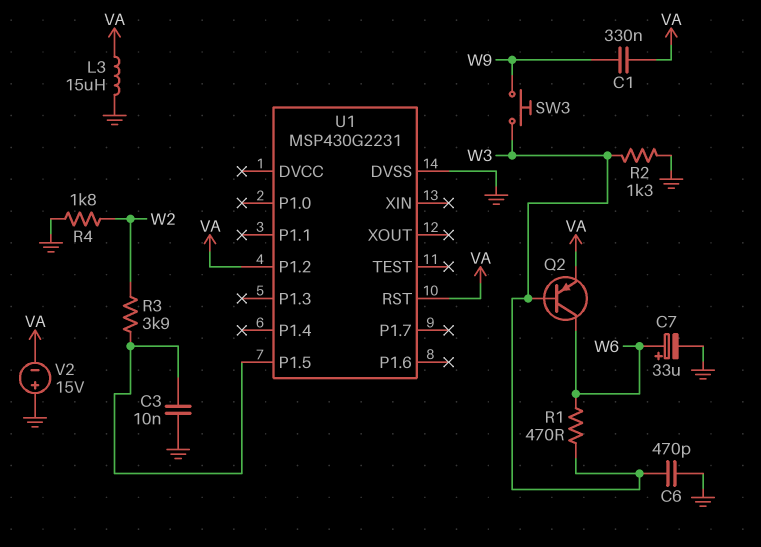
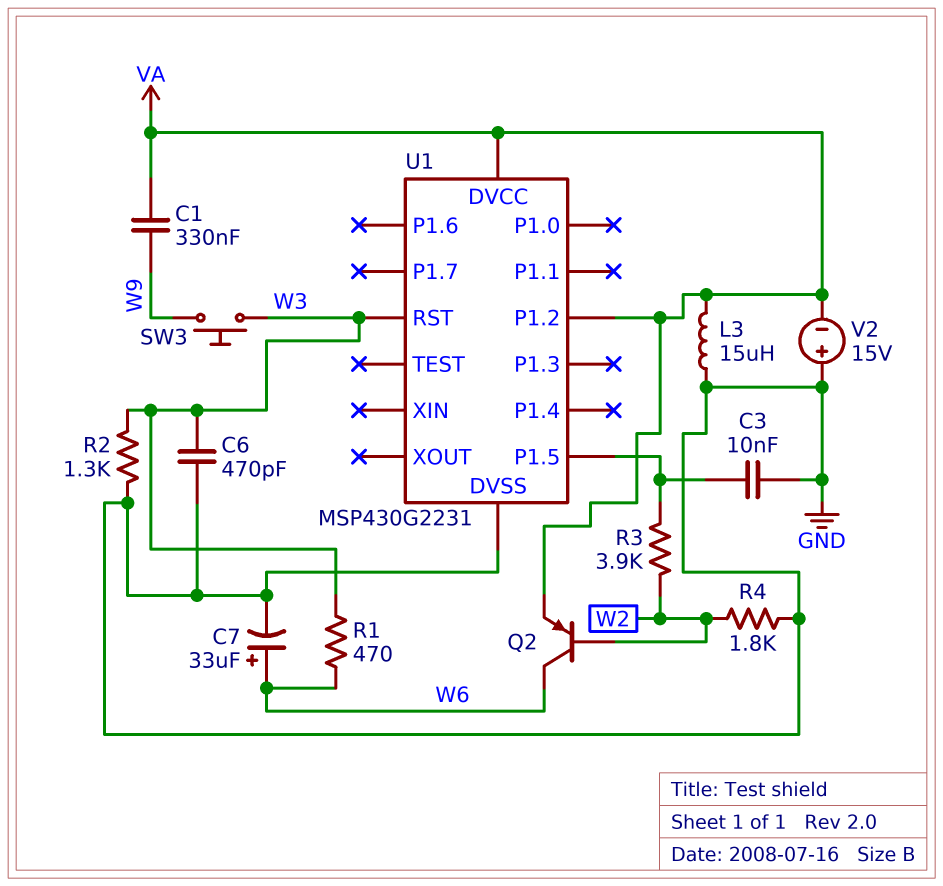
Q2: PNP (B W3, C W6, E VA) -> PNP (B W2, C W6, E VA)
U1 pin DVCC: none -> VA
U1 pin RST: VA -> W3

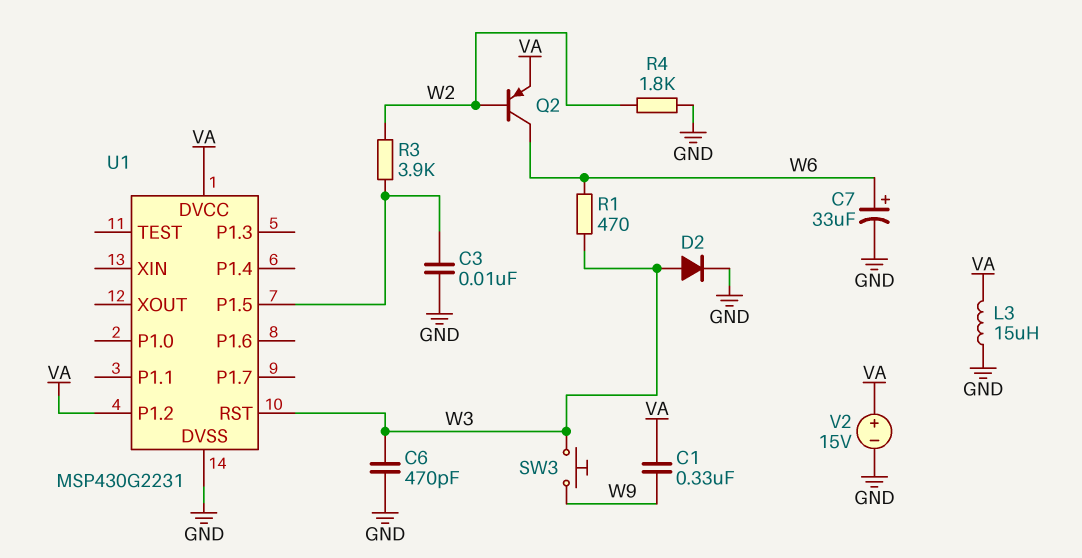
D2: none -> diode (A W3, K GND)
R2: 1.3k (GND, W3) -> none
V2: 15V (plus GND, minus VA) -> 15V (plus VA, minus GND)

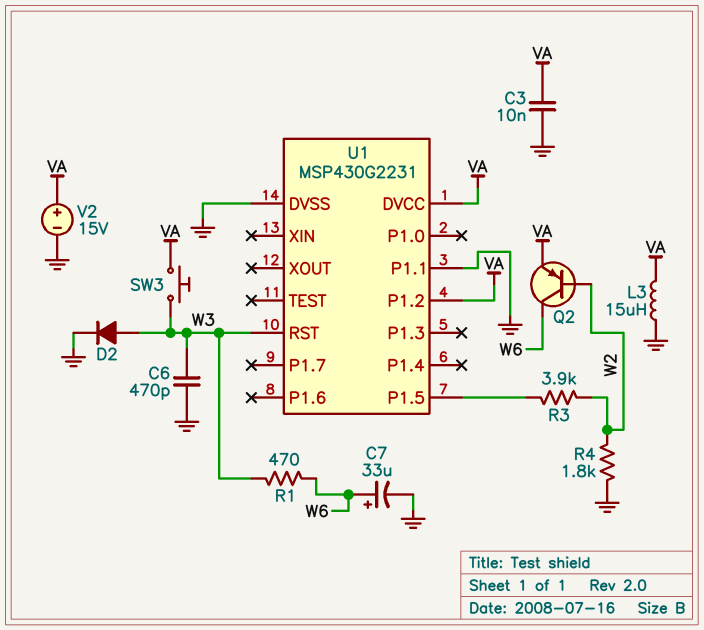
C1: 330nF (VA, W9) -> none
C3: 10nF (GND, U1/P1.5) -> 10nF (GND, VA)
SW3: button (W3, W9) -> button (VA, W3)
U1 pin P1.1: none -> GND

